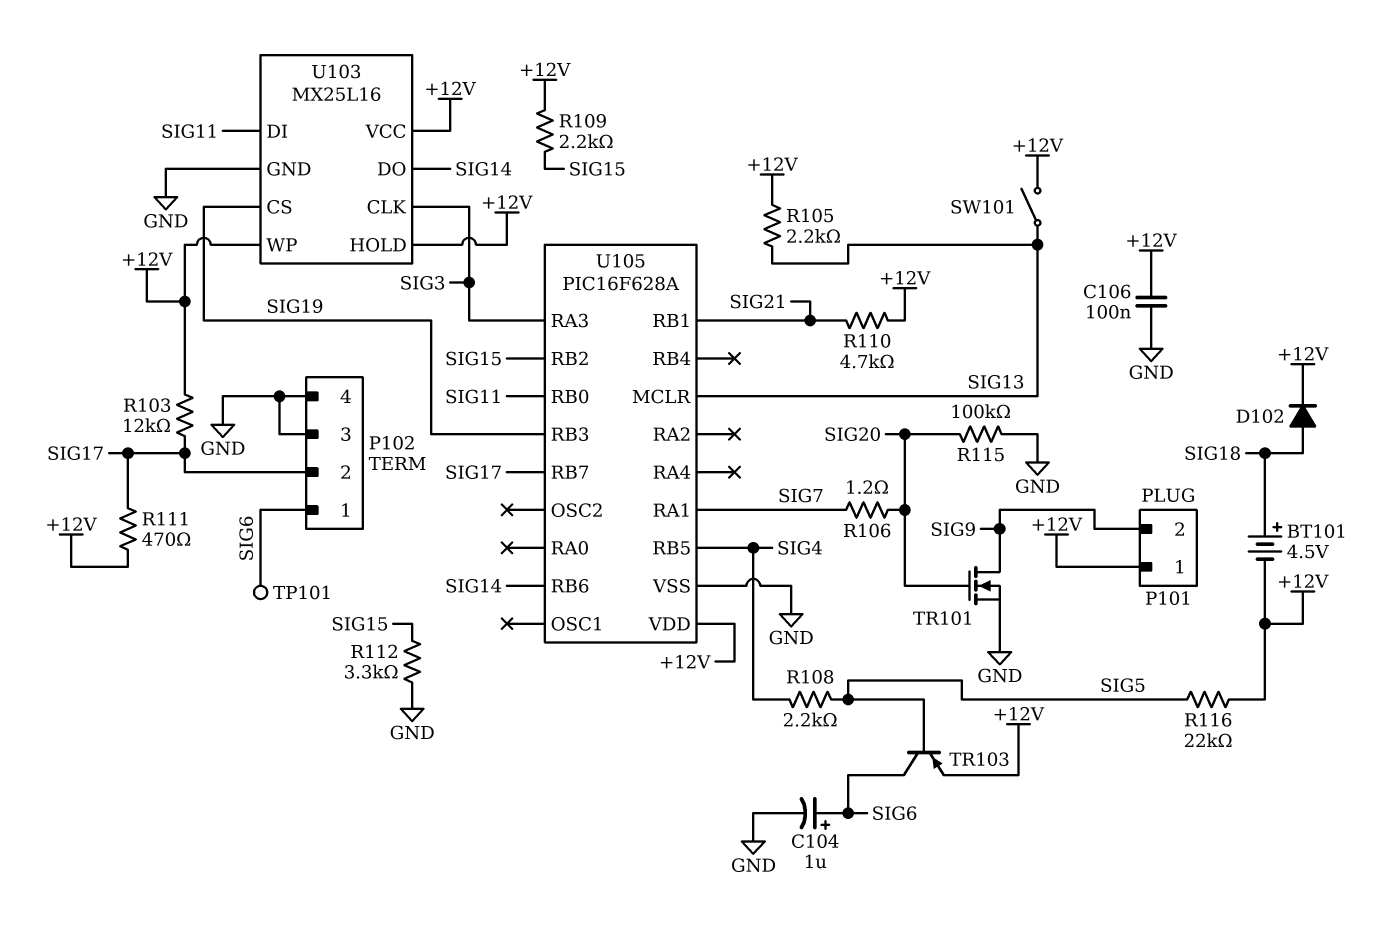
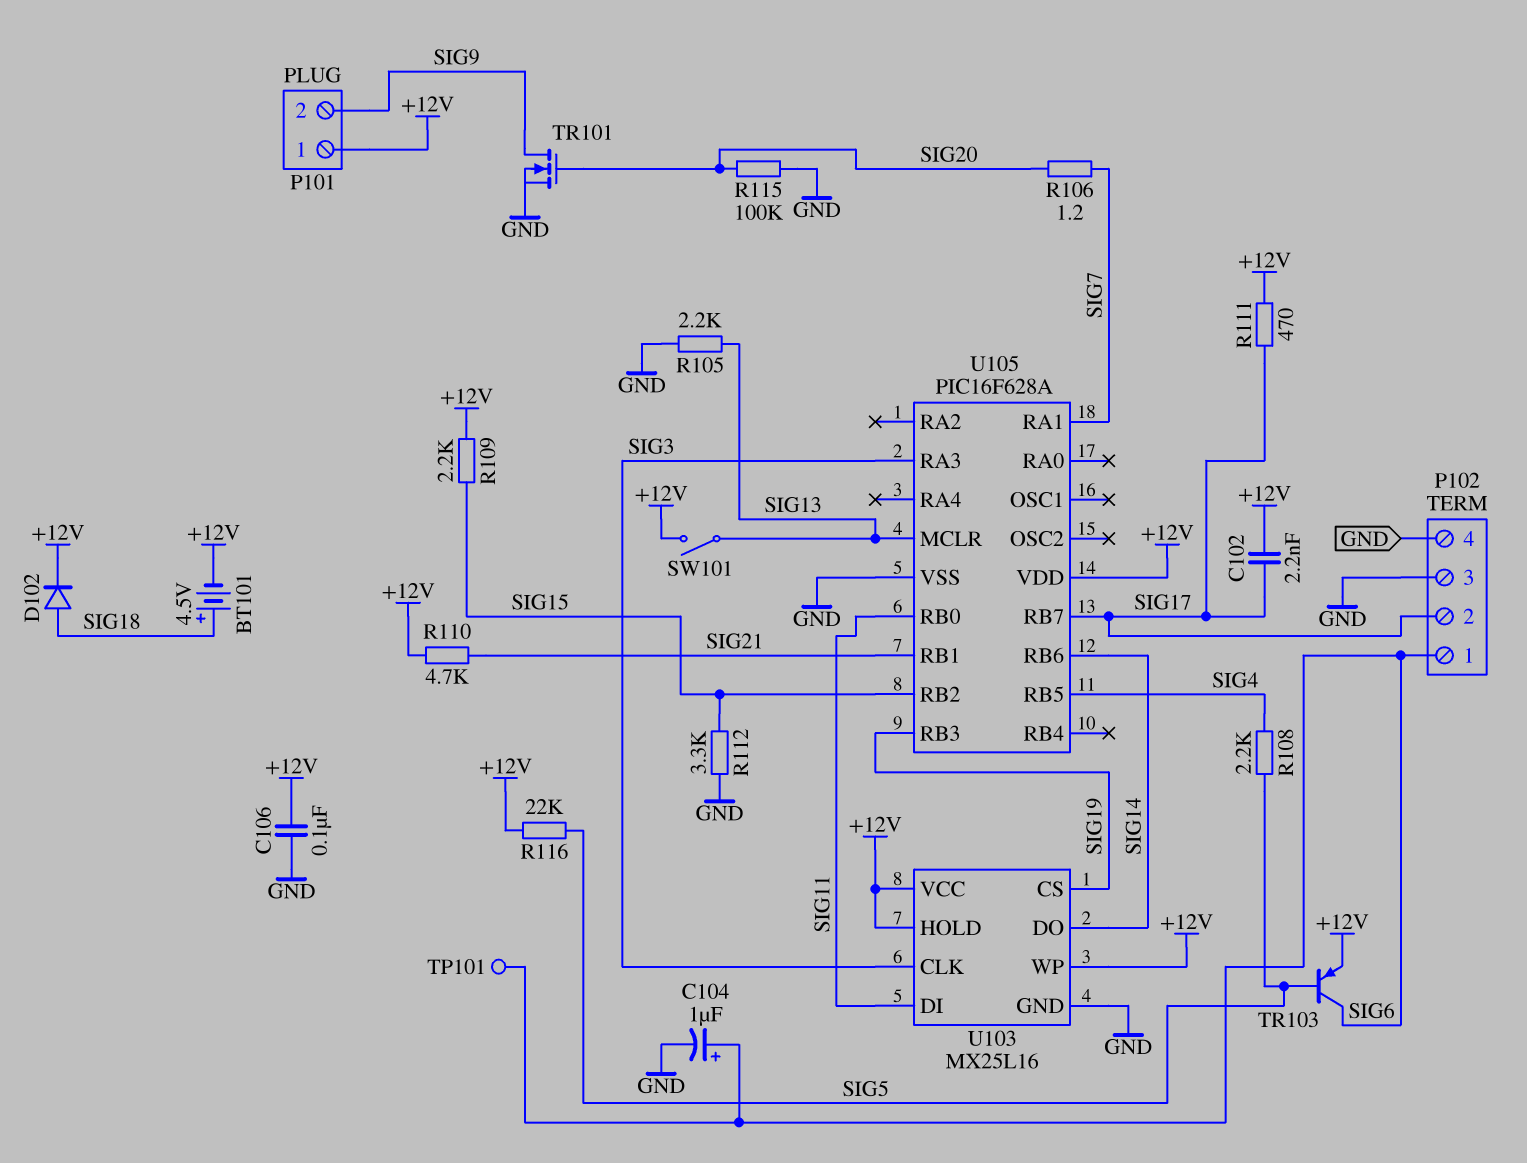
C102: none -> 2.2nF (+12V, SIG17)
R103: 12k (+12V, SIG17) -> none
R105: 2.2k (+12V, SIG13) -> 2.2k (GND, SIG13)

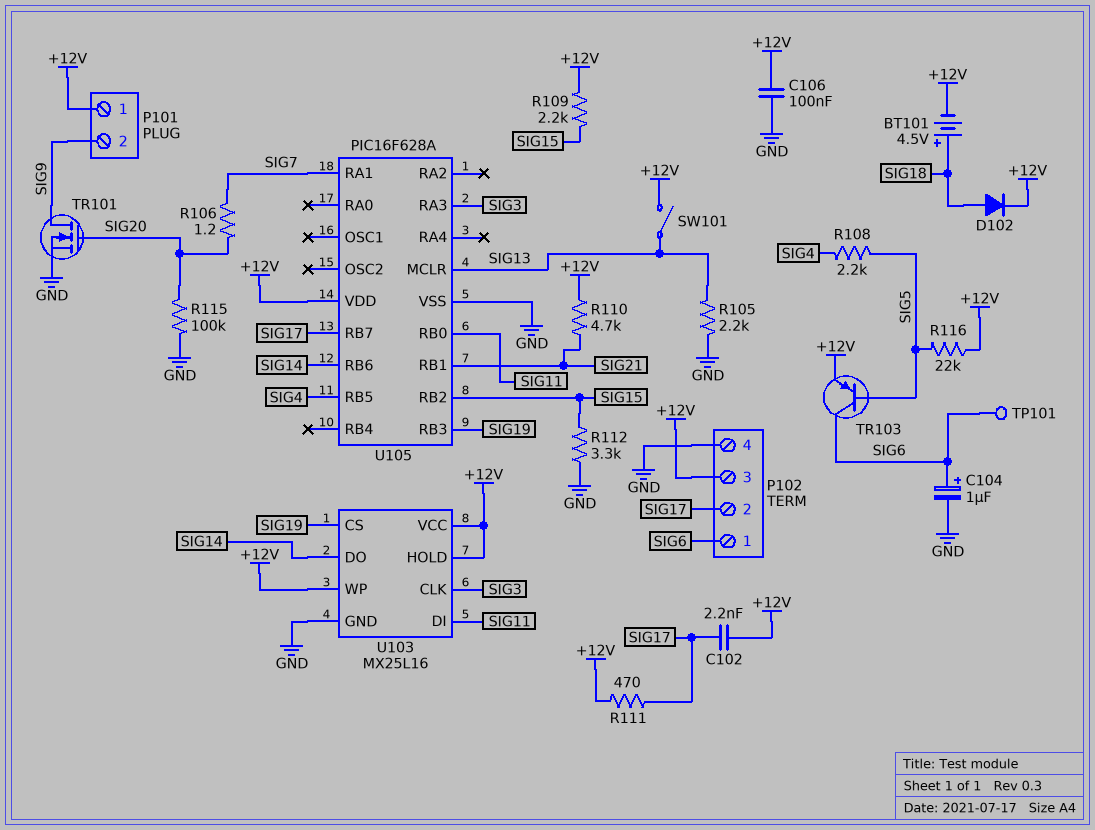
P102 pin 3: GND -> +12V

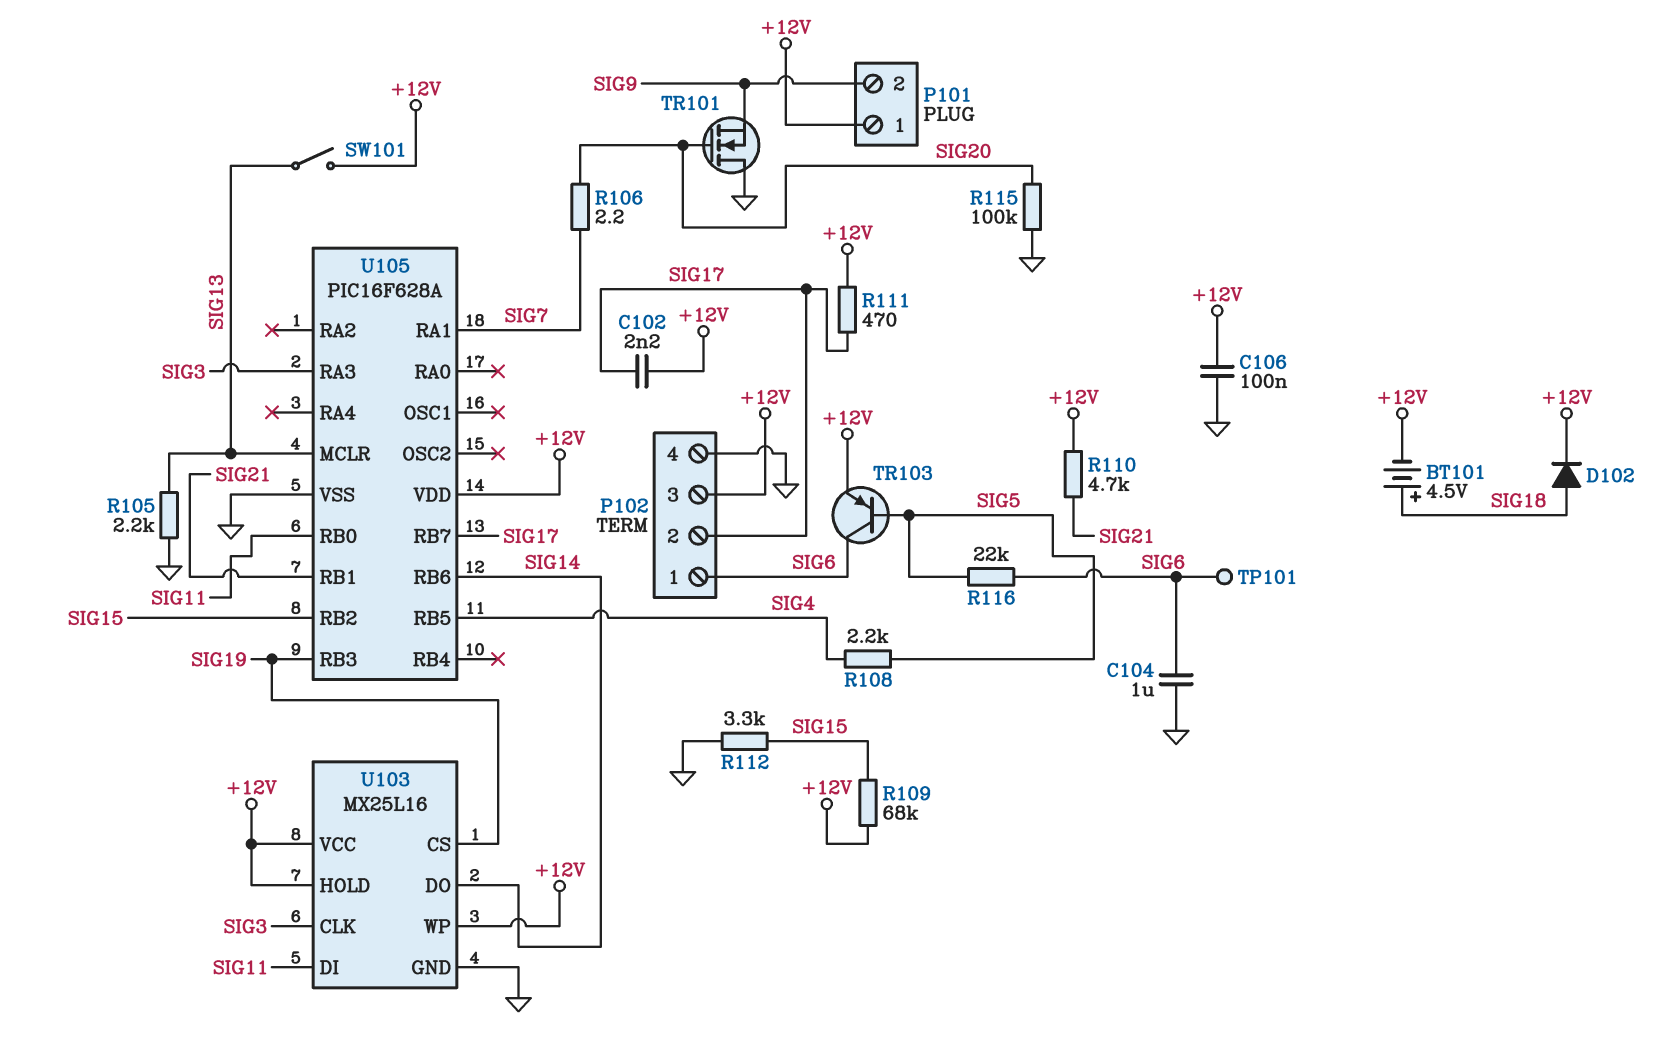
C104: 1uF (plus SIG6, minus GND) -> 1uF (GND, SIG6)
R106: 1.2 (SIG7, SIG20) -> 2.2 (SIG7, SIG20)
R109: 2.2k (+12V, SIG15) -> 68k (+12V, SIG15)
R116: 22k (+12V, SIG5) -> 22k (SIG5, SIG6)
TR101: NMOS (G SIG20, D SIG9, S GND) -> NMOS (G SIG20, D GND, S SIG9)

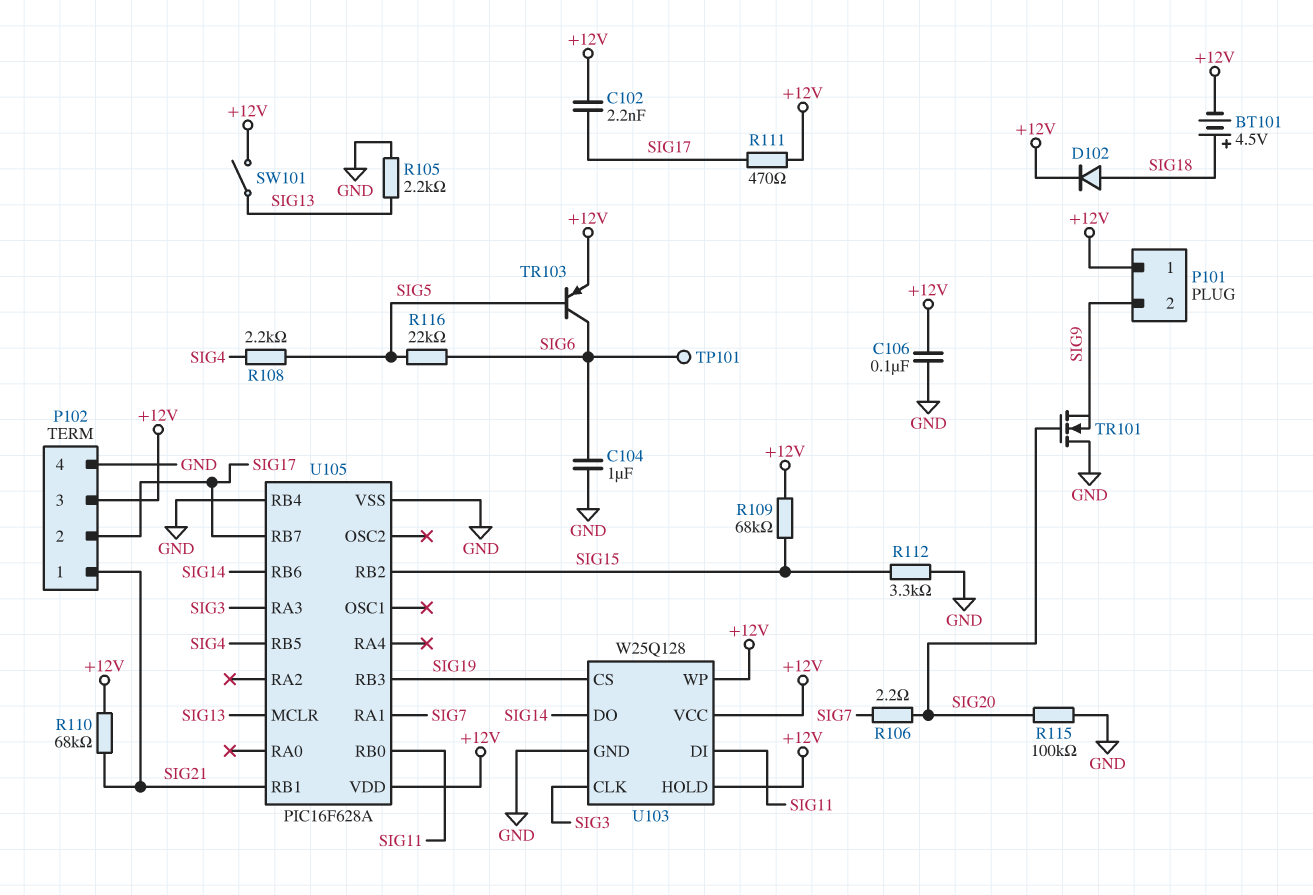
P102 pin 1: SIG6 -> SIG21
R110: 4.7k (+12V, SIG21) -> 68k (+12V, SIG21)
U103: MX25L16 -> W25Q128
U105 pin RB4: none -> GND

